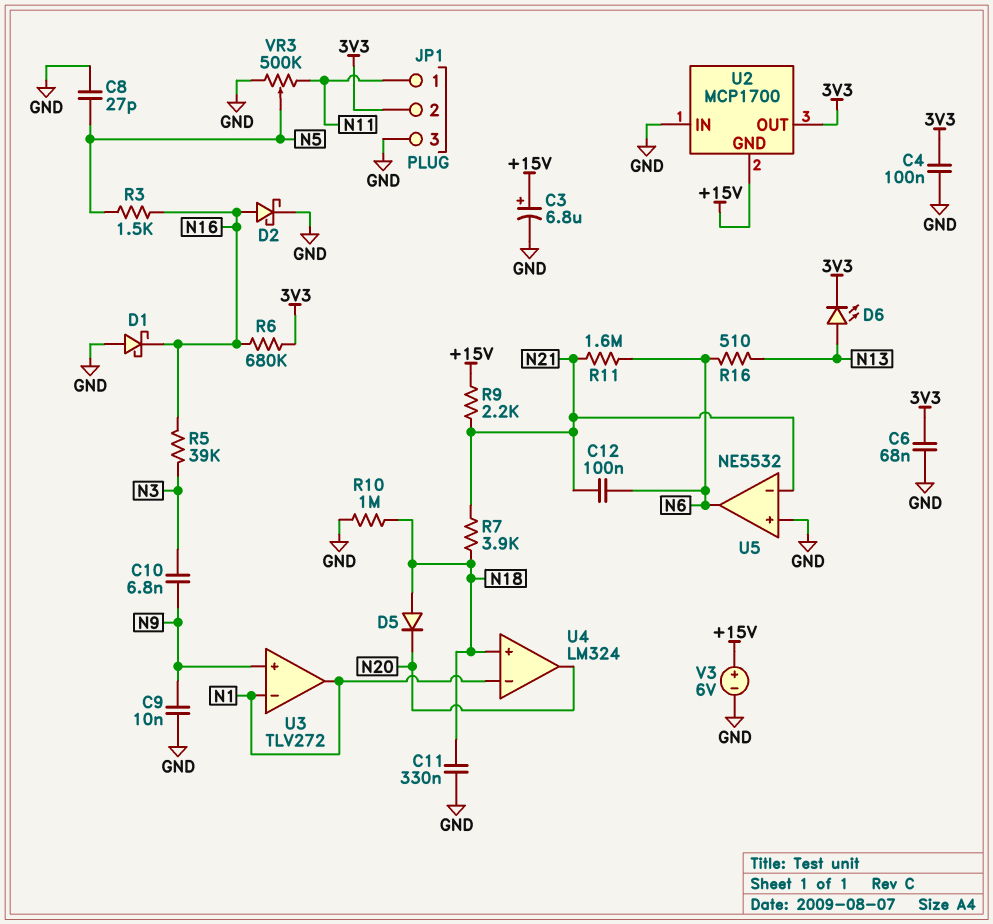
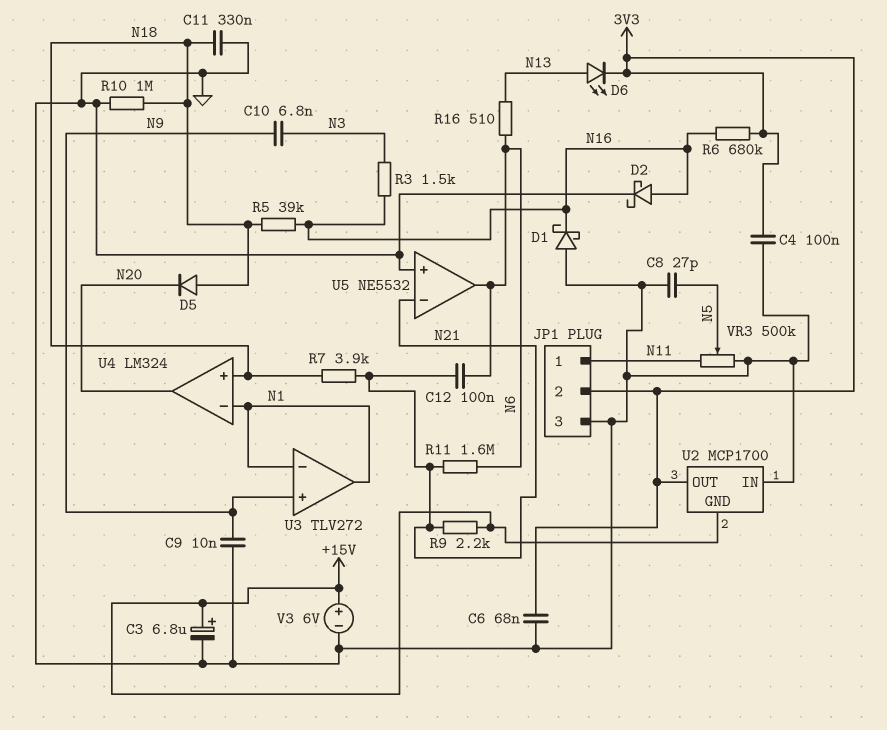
R3: 1.5k (N5, N16) -> 1.5k (N3, N16)
R5: 39k (N3, N16) -> 39k (N16, N18)

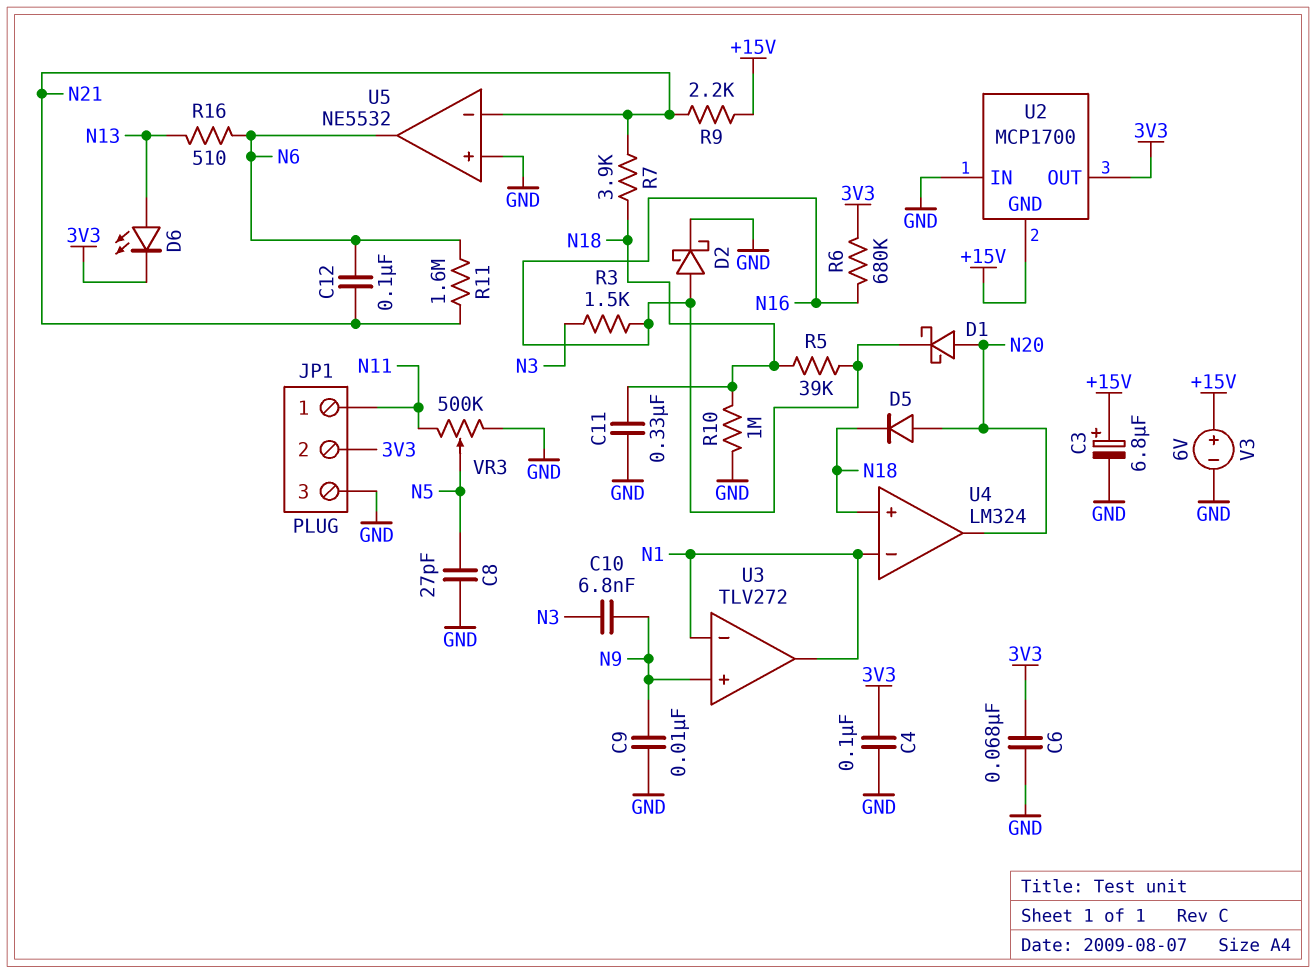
D1: schottky (A GND, K N16) -> schottky (A N20, K N16)
D5: diode (A N18, K N20) -> diode (A N20, K N18)

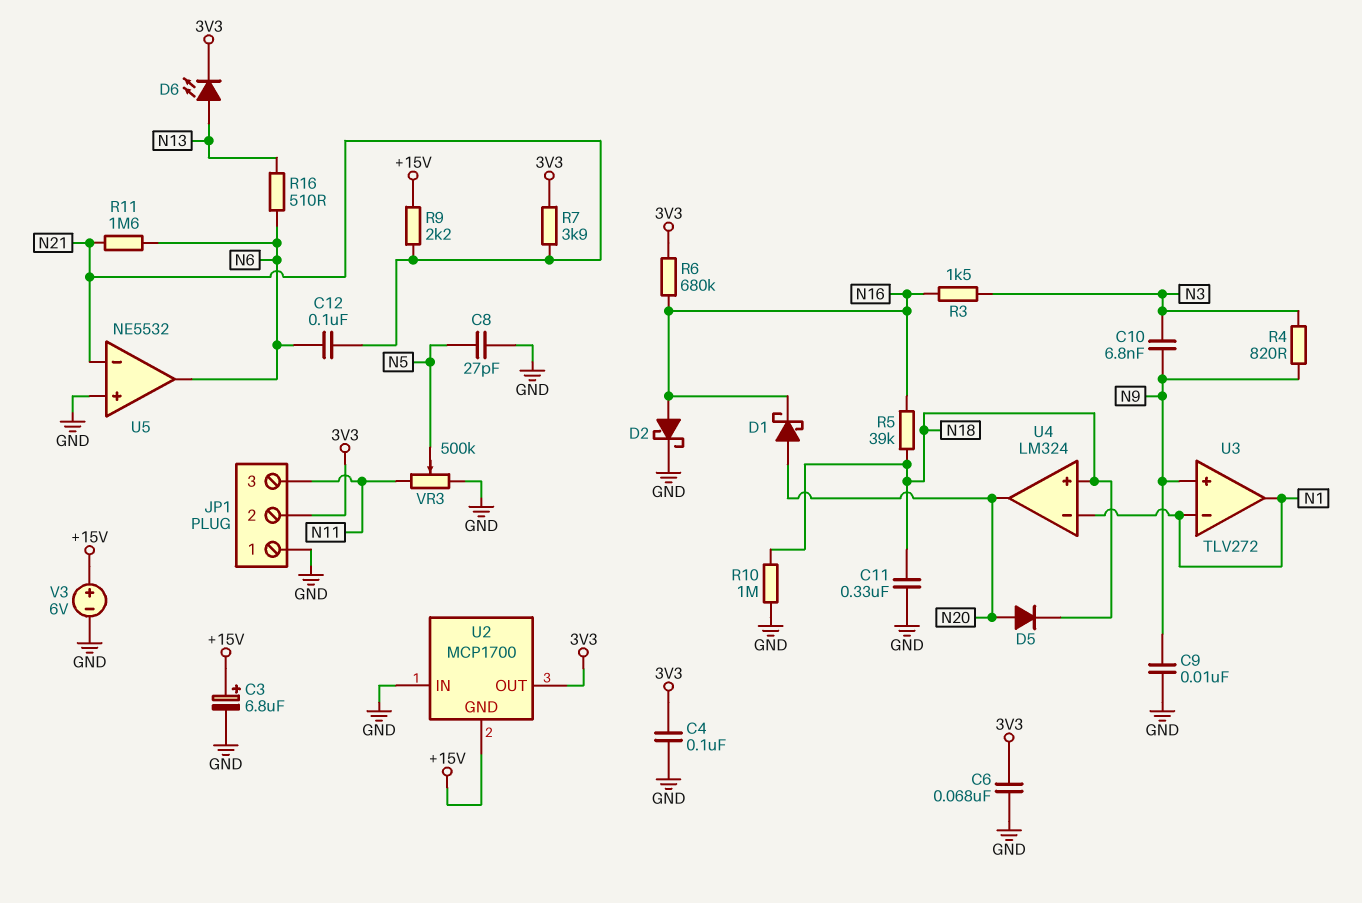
JP1 pin 1: N11 -> GND
JP1 pin 3: GND -> N11
R4: none -> 820 (N3, N9)
R7: 3.9k (N18, N21) -> 3.9k (3V3, N21)

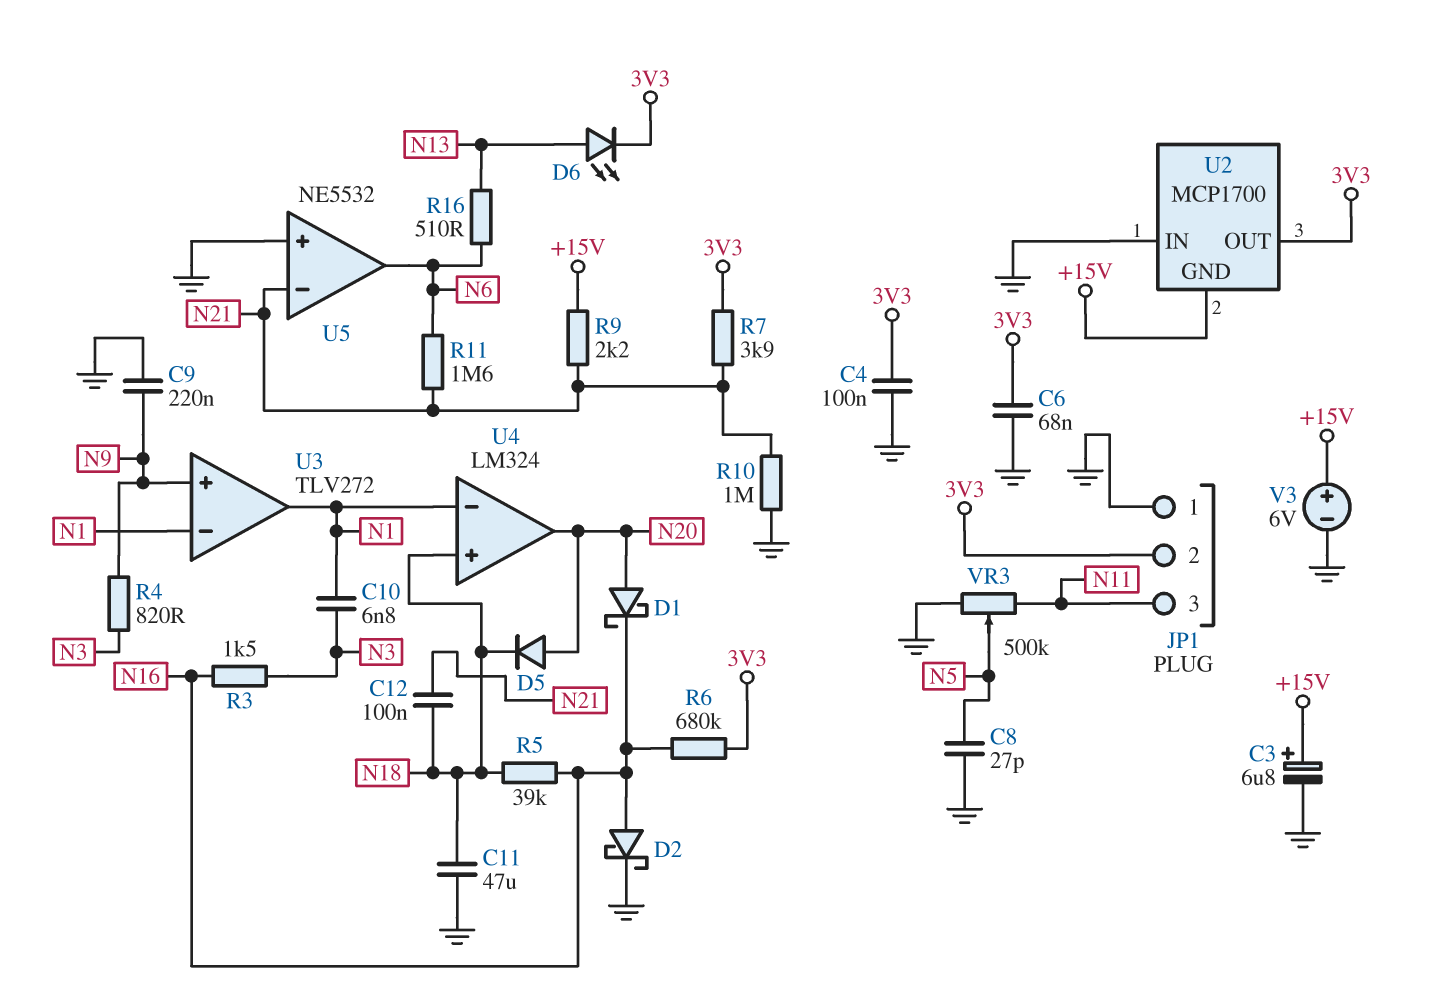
C9: 10nF (GND, N9) -> 220nF (GND, N9)
C10: 6.8nF (N3, N9) -> 6.8nF (N1, N3)
C11: 330nF (GND, N18) -> 47uF (GND, N18)
C12: 100nF (N6, N21) -> 100nF (N18, N21)
R10: 1M (GND, N18) -> 1M (GND, N21)

